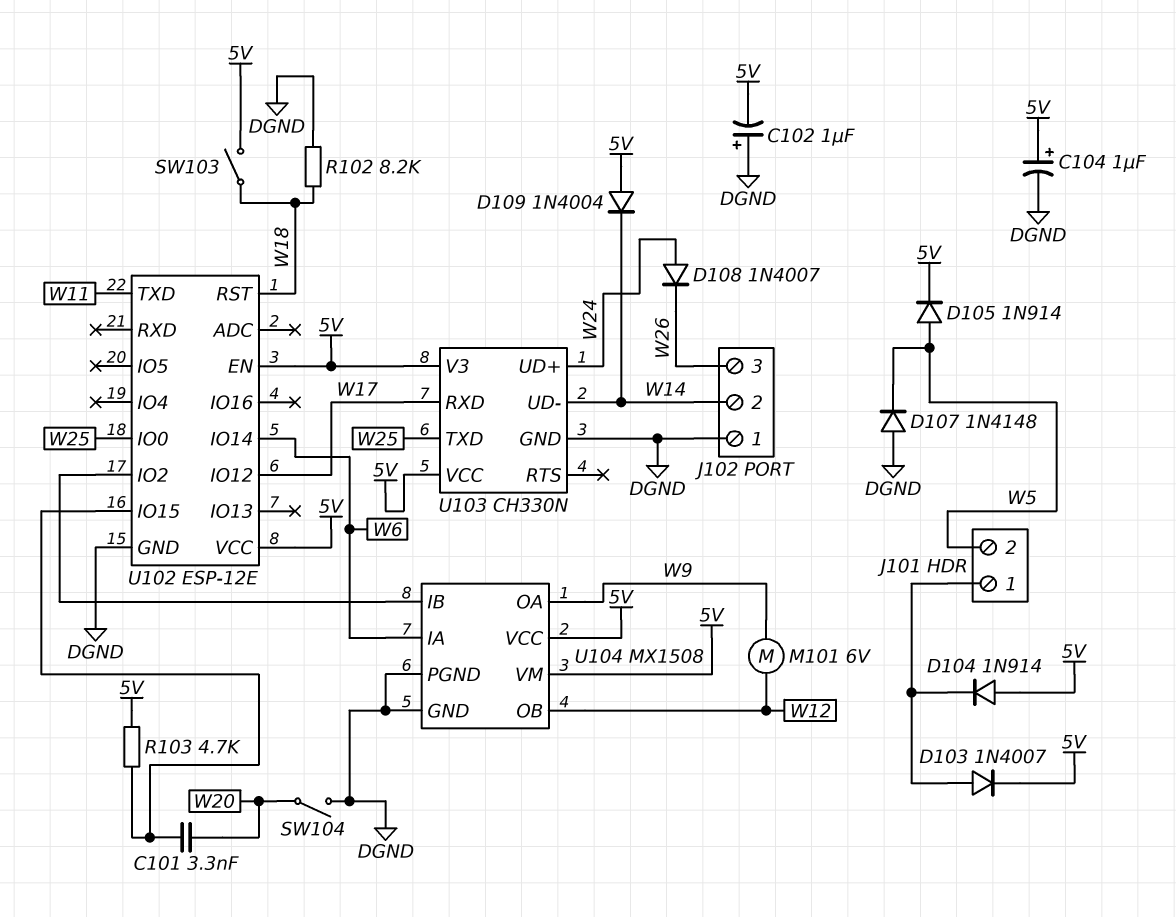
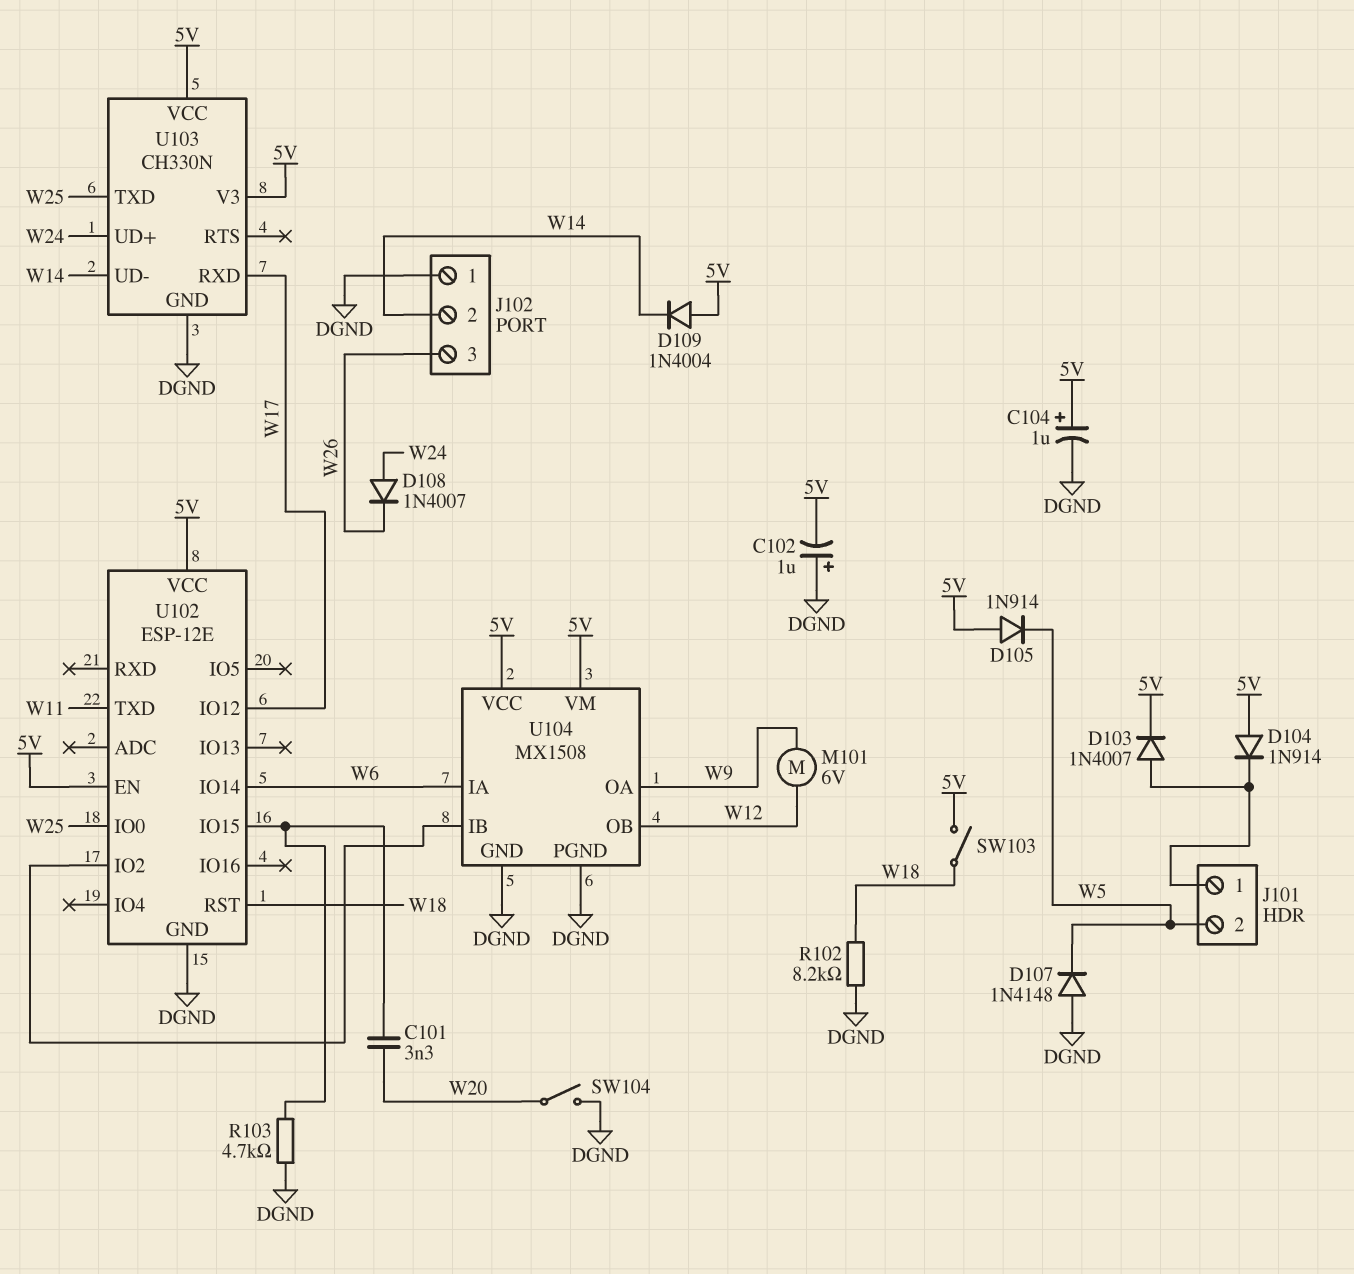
D105: diode 1N914 (A W5, K 5V) -> diode 1N914 (A 5V, K W5)
R103: 4.7k (5V, U102/IO15) -> 4.7k (DGND, U102/IO15)

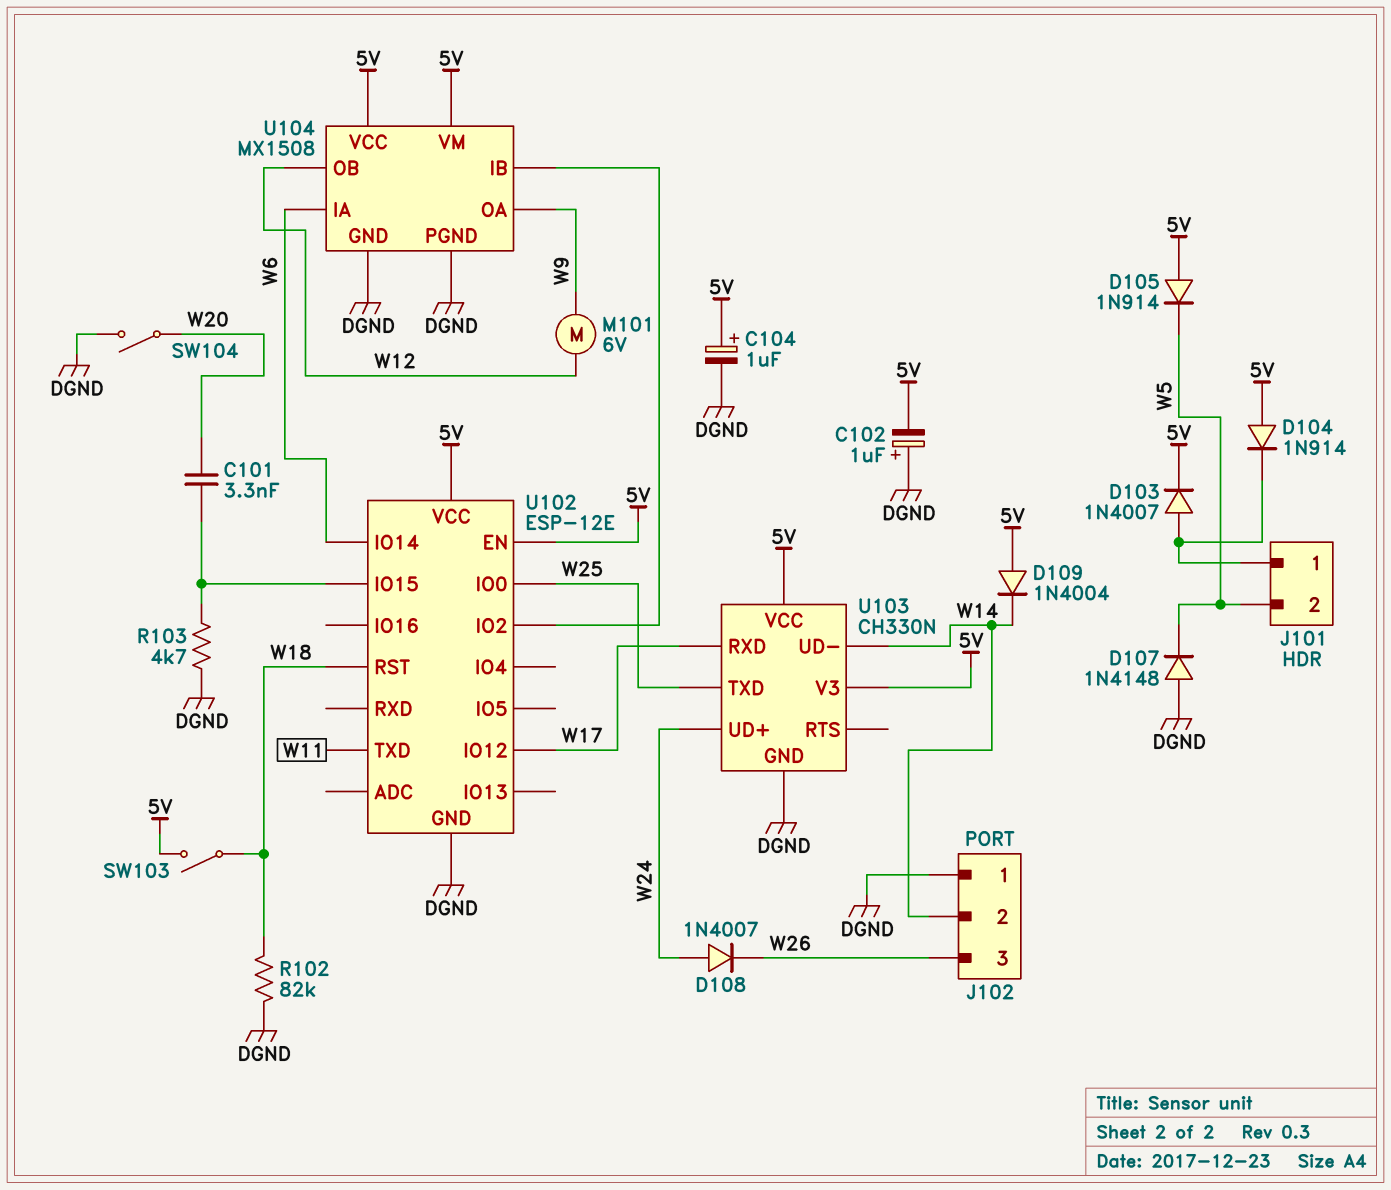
R102: 8.2k (DGND, W18) -> 82k (DGND, W18)

